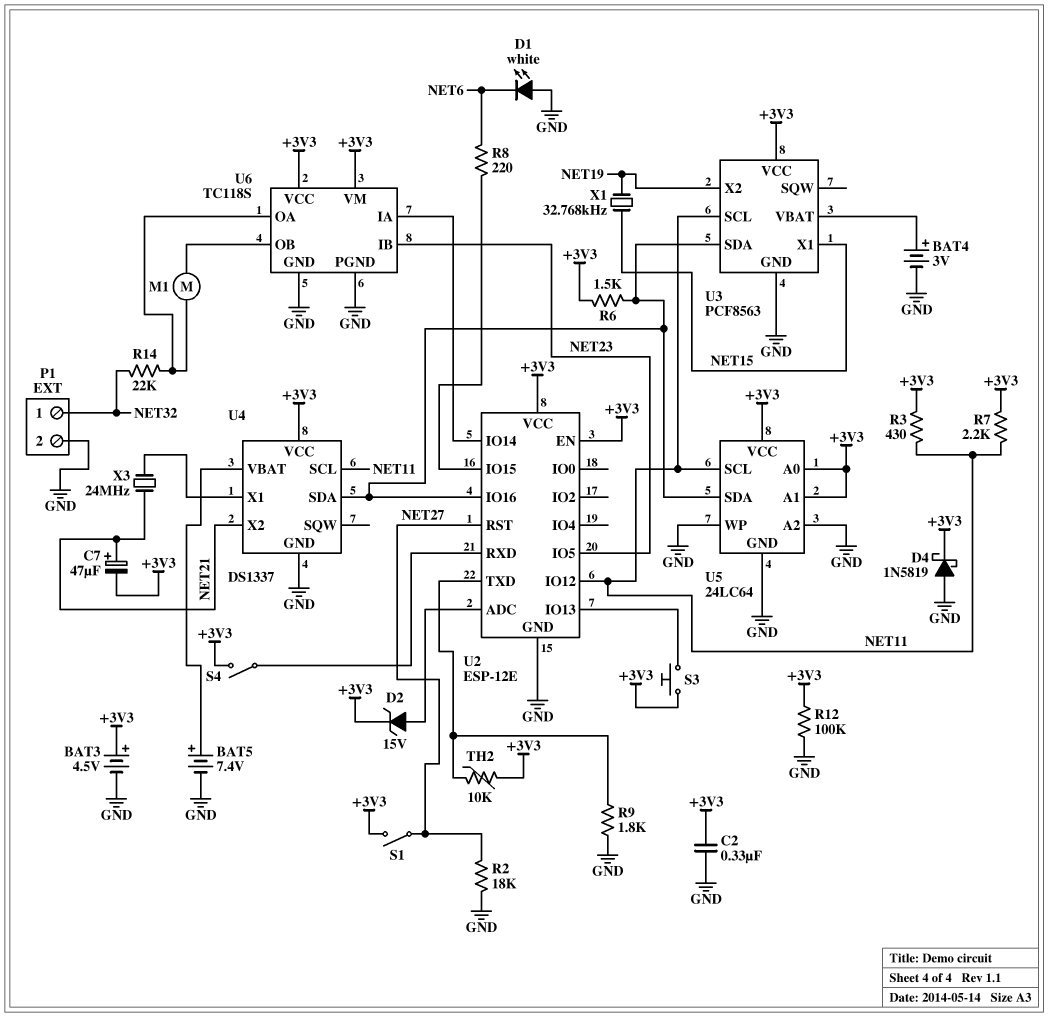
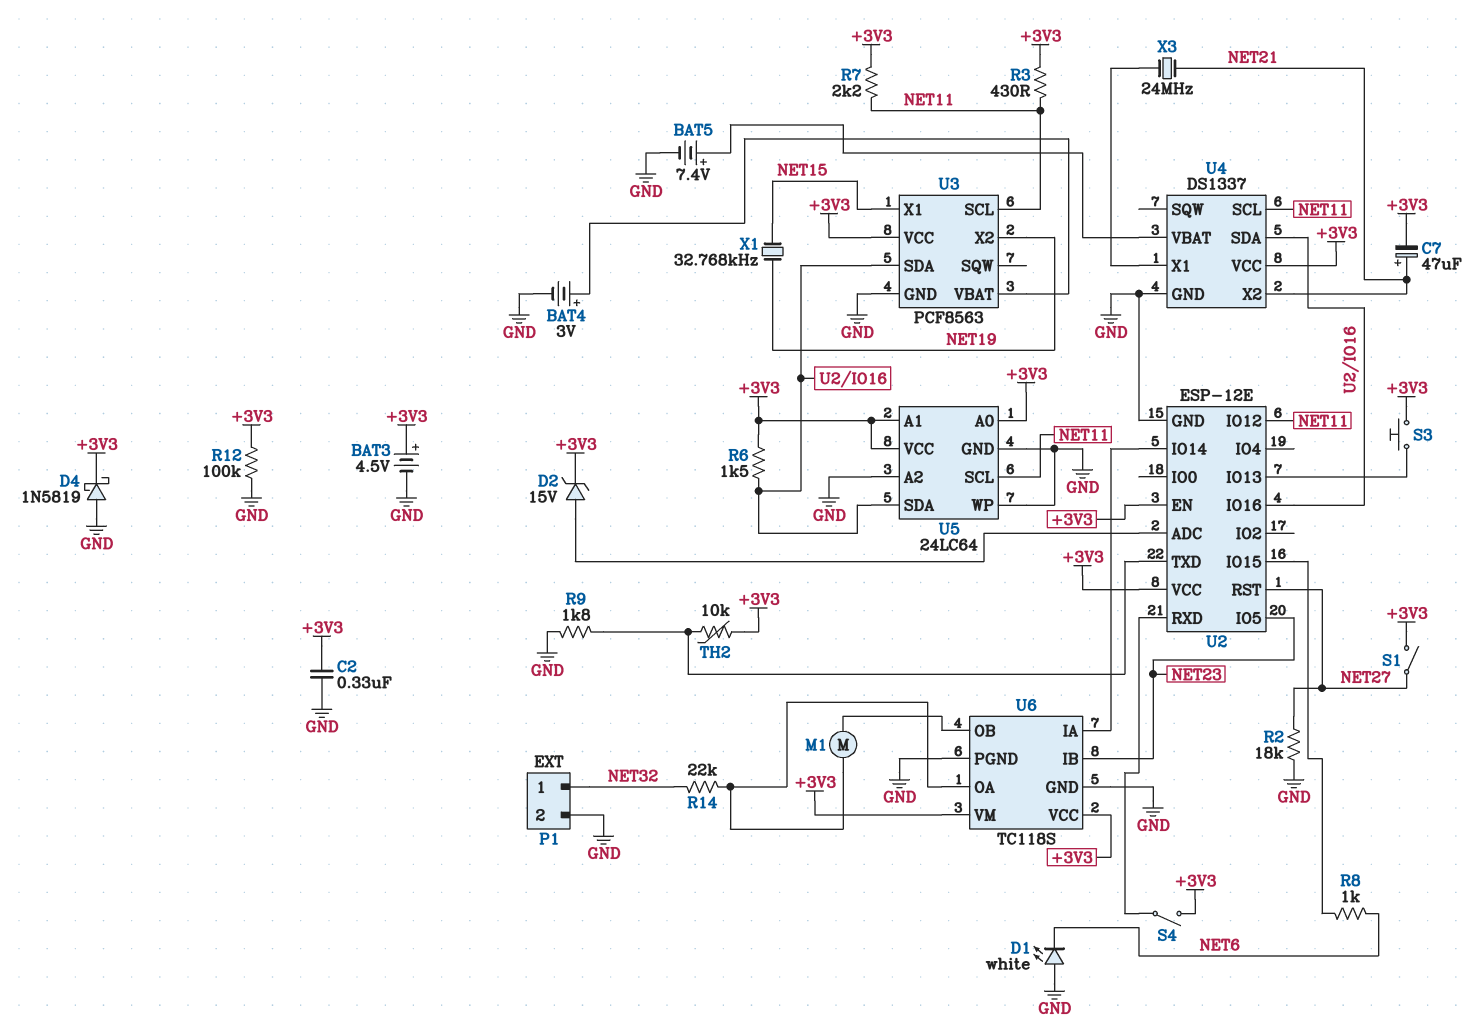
R8: 220 (NET6, U2/IO15) -> 1k (NET6, U2/IO15)

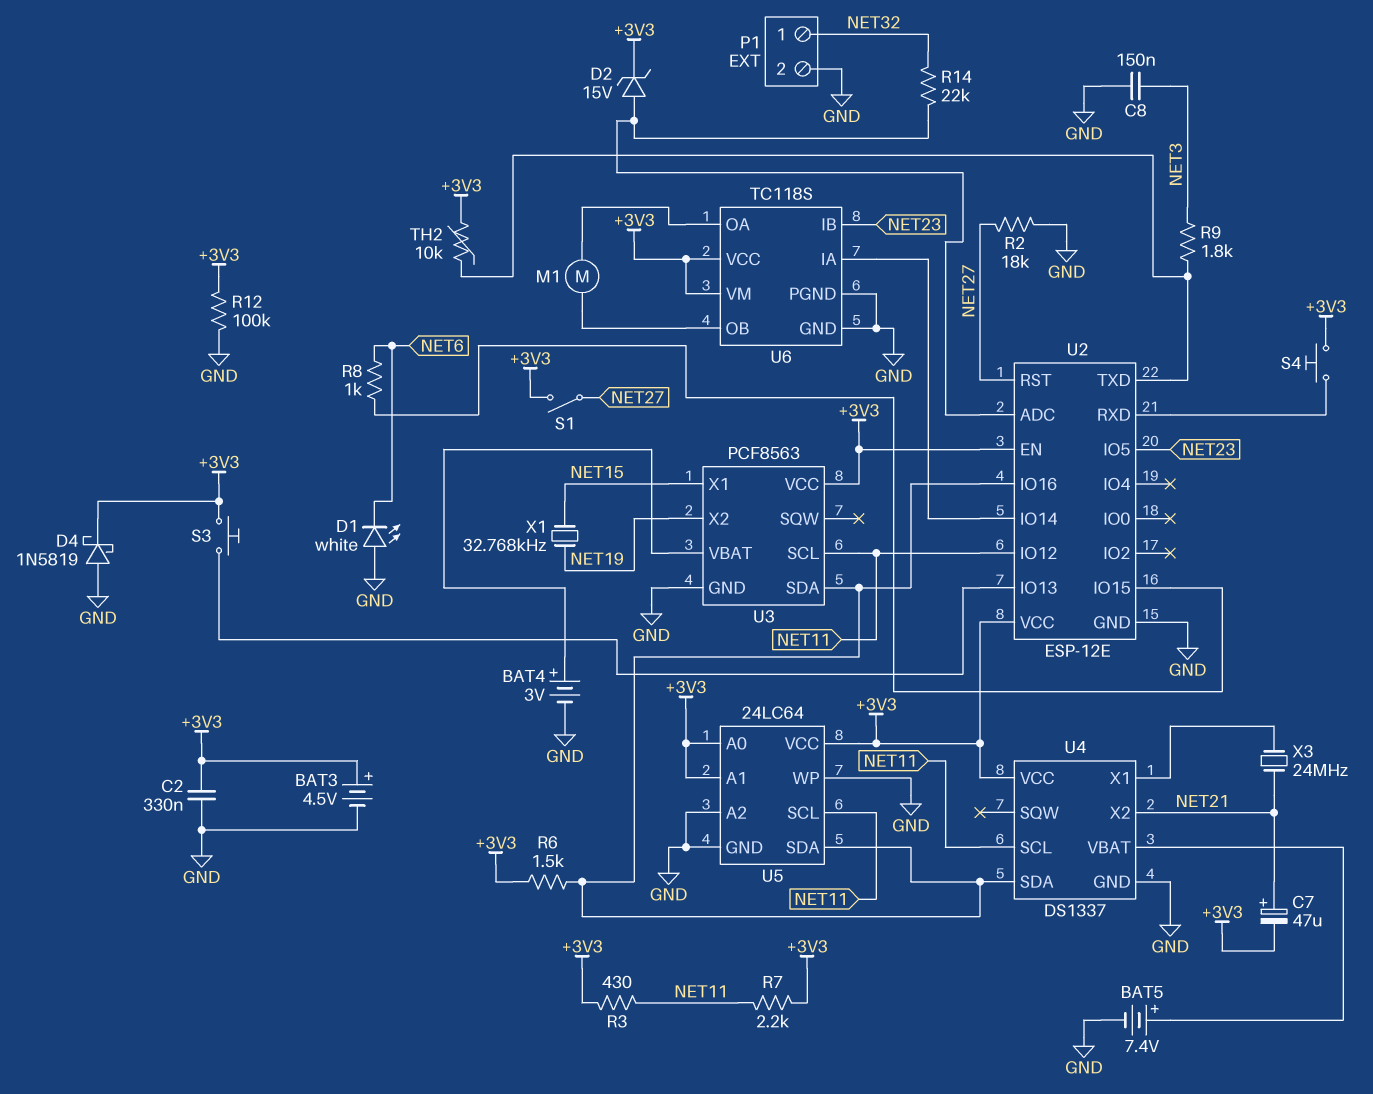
C8: none -> 150nF (GND, NET3)
R9: 1.8k (GND, U2/TXD) -> 1.8k (NET3, U2/TXD)
R14: 22k (NET32, U6/OA) -> 22k (NET32, U2/ADC)
S4: switch (+3V3, U2/RXD) -> button (+3V3, U2/RXD)

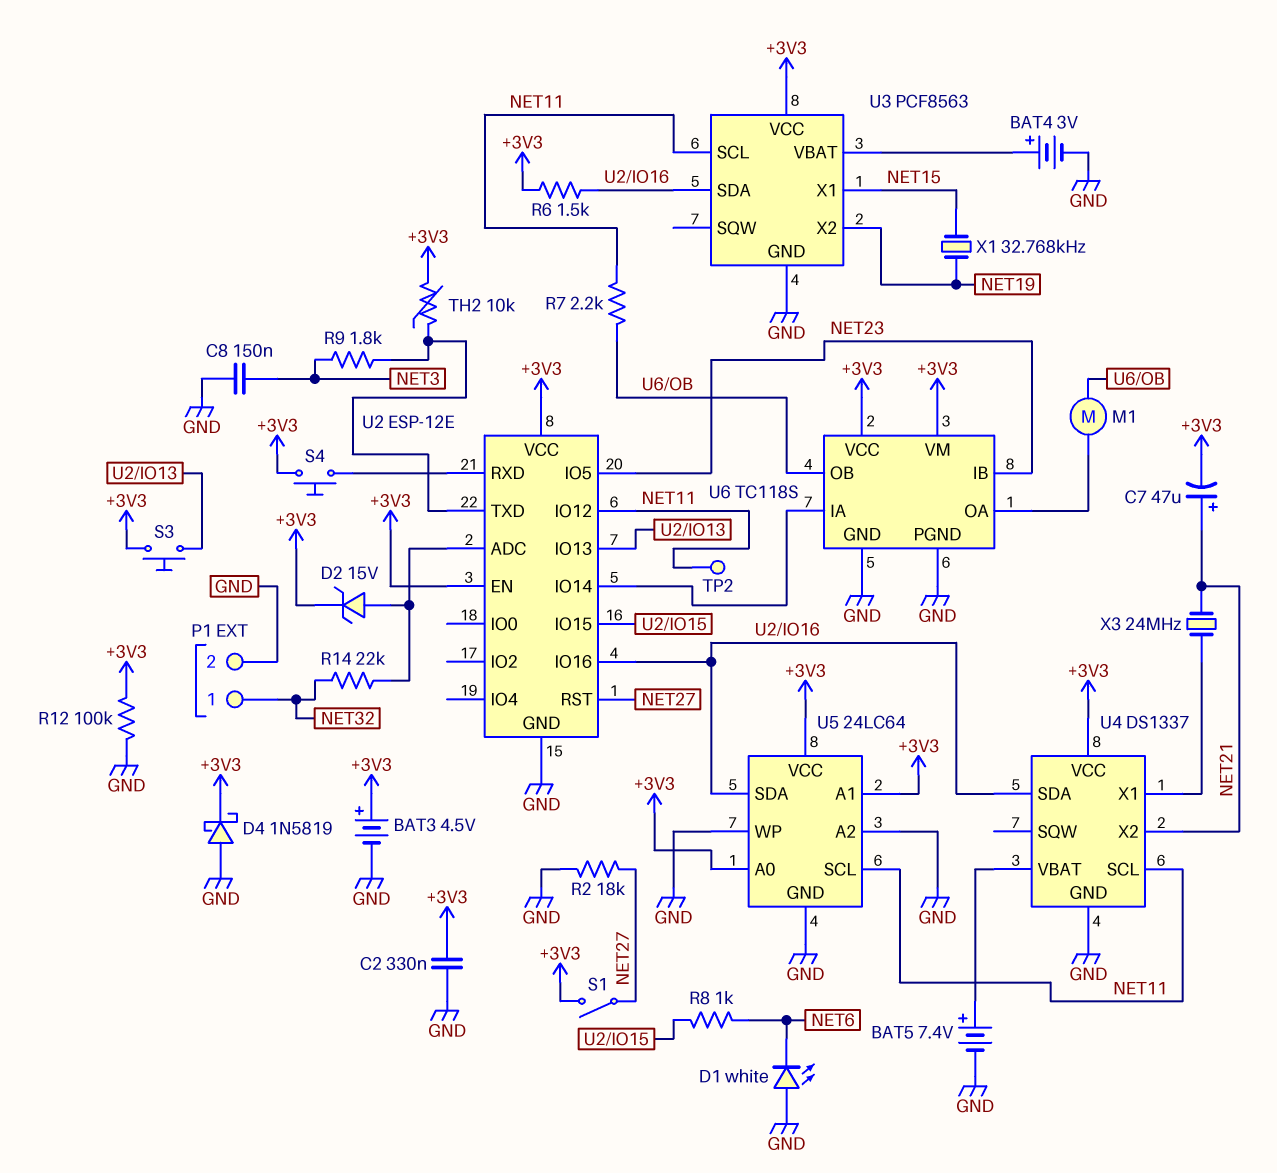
R3: 430 (+3V3, NET11) -> none
R7: 2.2k (+3V3, NET11) -> 2.2k (NET11, U6/OB)
TP2: none -> test point (NET11)

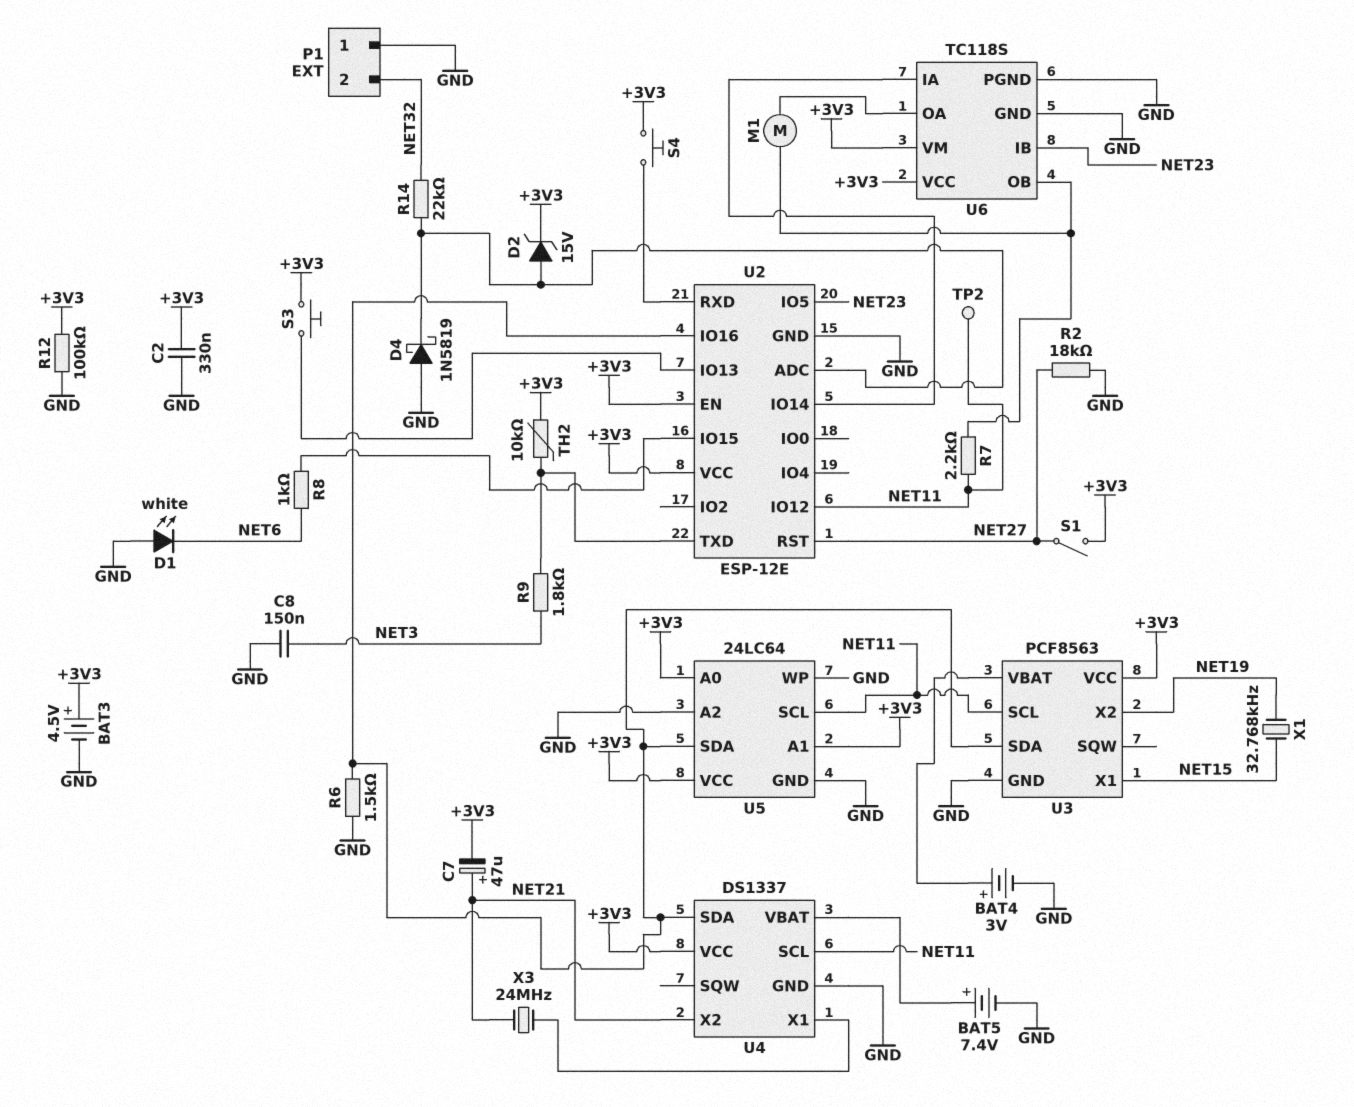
D4: schottky 1N5819 (A GND, K +3V3) -> schottky 1N5819 (A GND, K U2/ADC)
P1 pin 1: NET32 -> GND
P1 pin 2: GND -> NET32
R6: 1.5k (+3V3, U2/IO16) -> 1.5k (GND, U2/IO16)

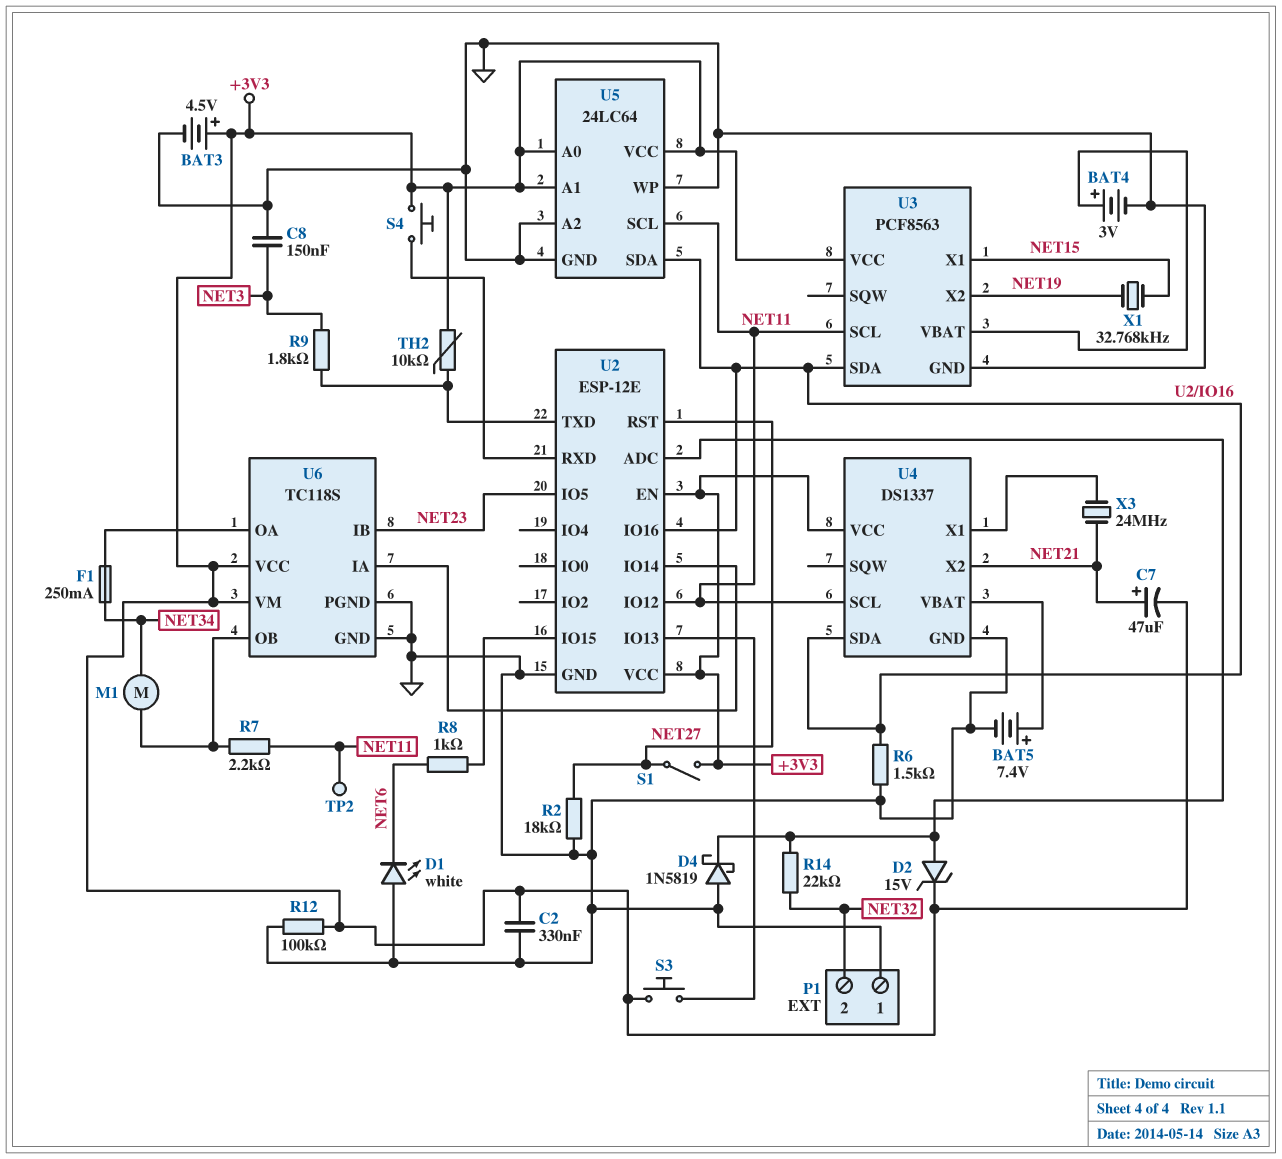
F1: none -> 250mA (NET34, U6/OA)
M1: motor (U6/OA, U6/OB) -> motor (NET34, U6/OB)

